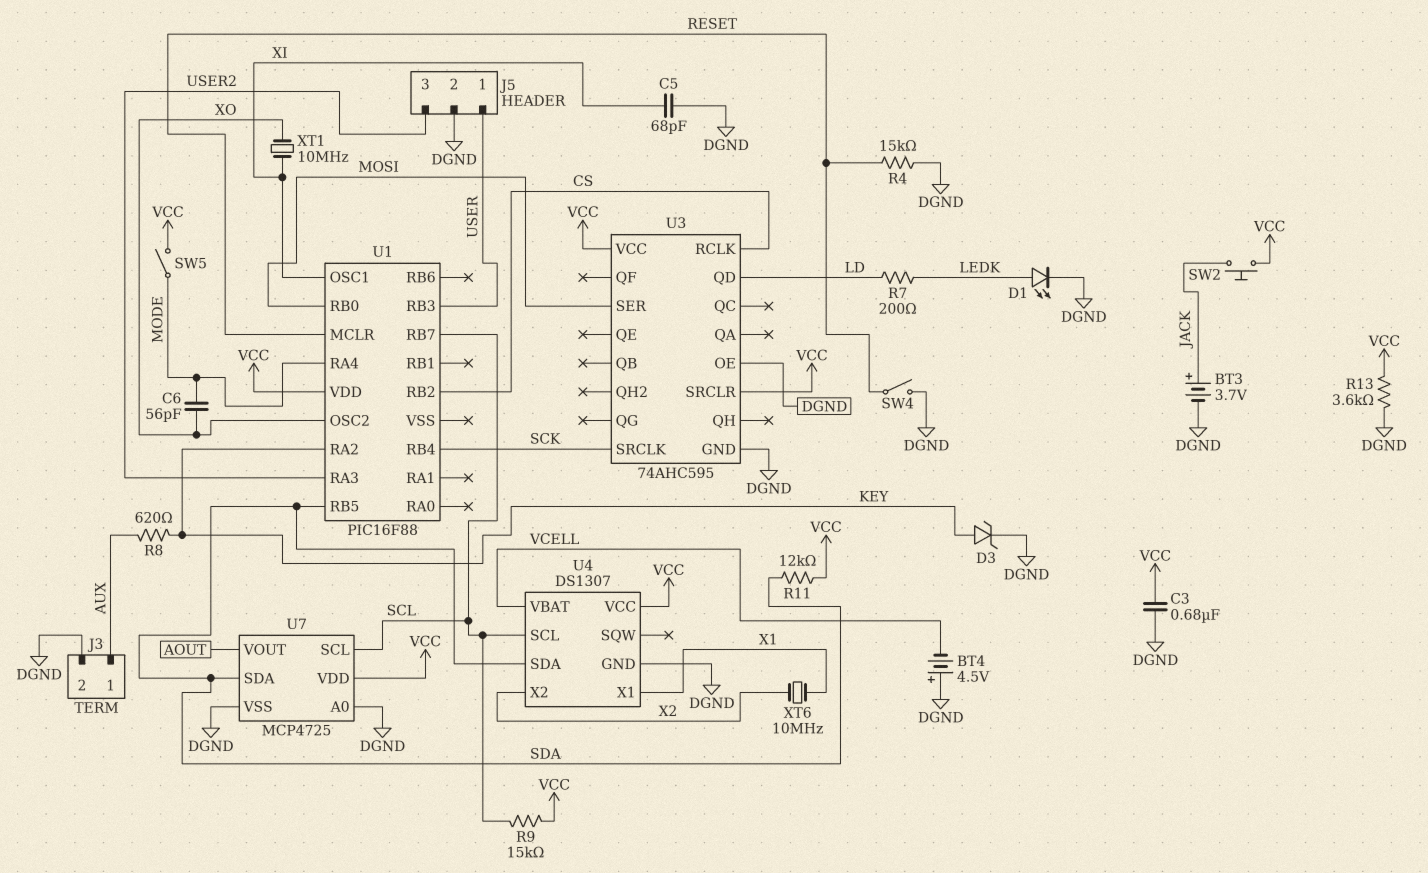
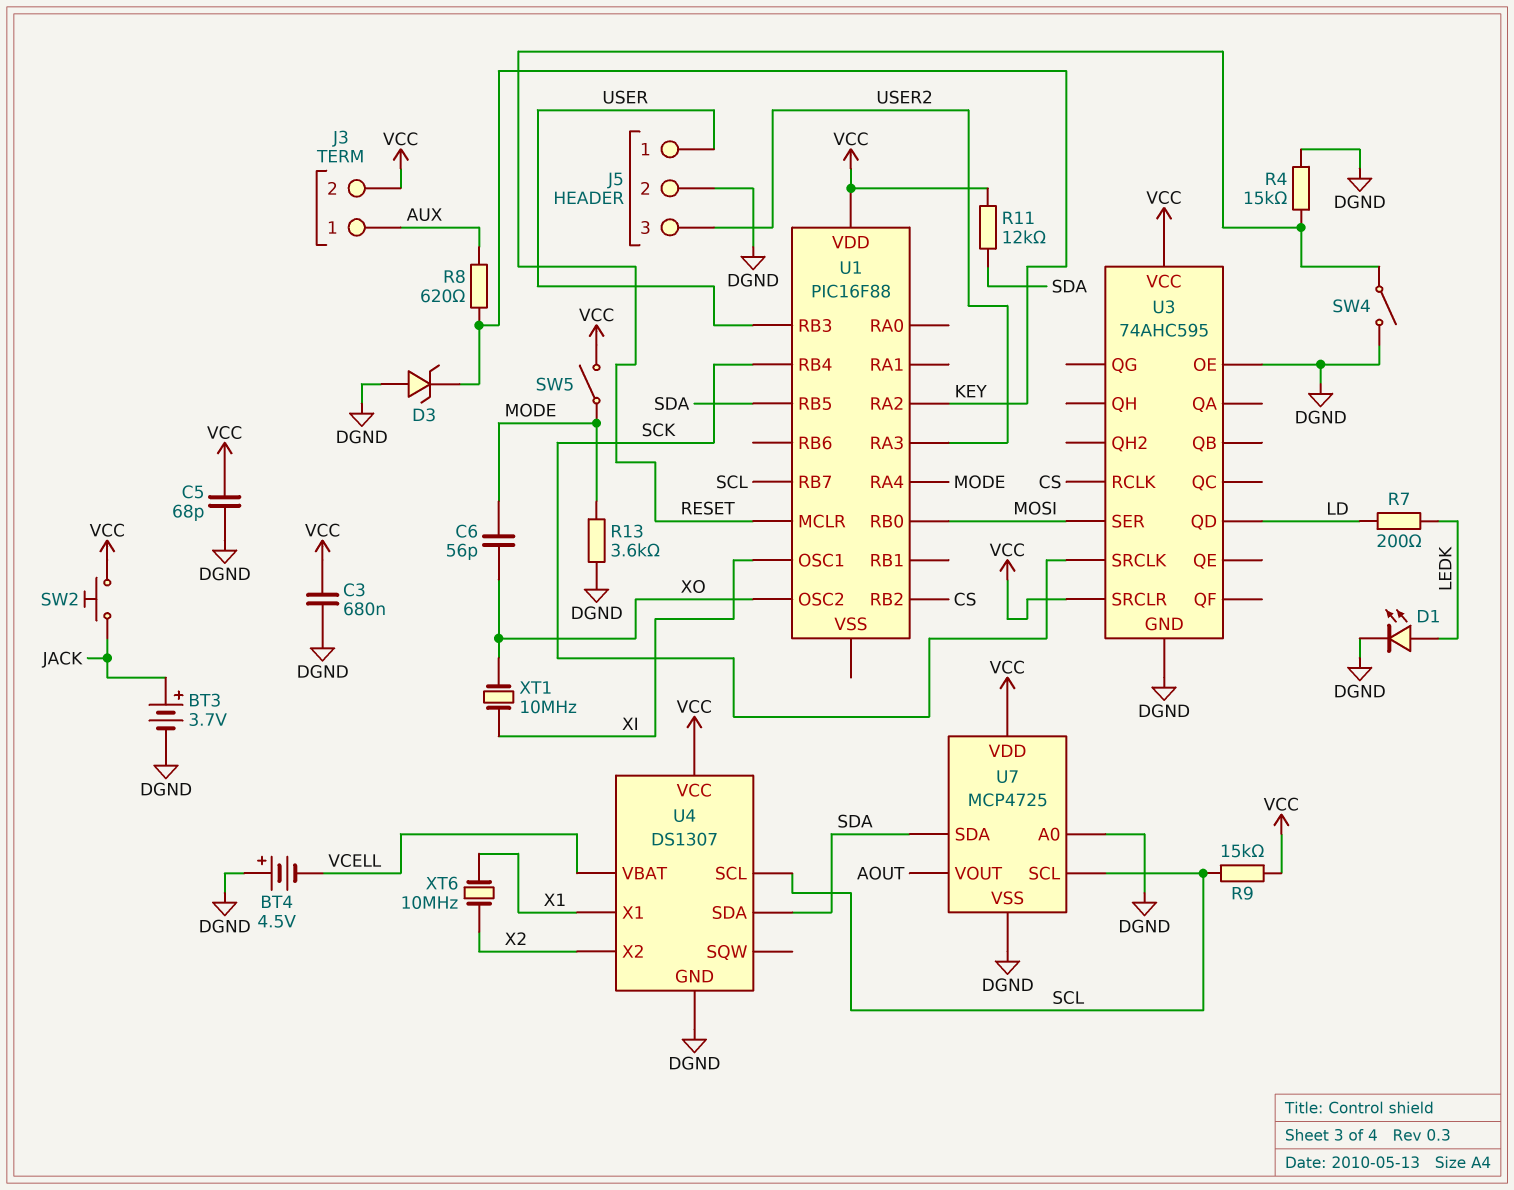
C5: 68pF (DGND, XI) -> 68pF (DGND, VCC)
D3: zener (A KEY, K DGND) -> zener (A DGND, K KEY)
J3 pin 2: DGND -> VCC
R13: 3.6k (DGND, VCC) -> 3.6k (DGND, MODE)

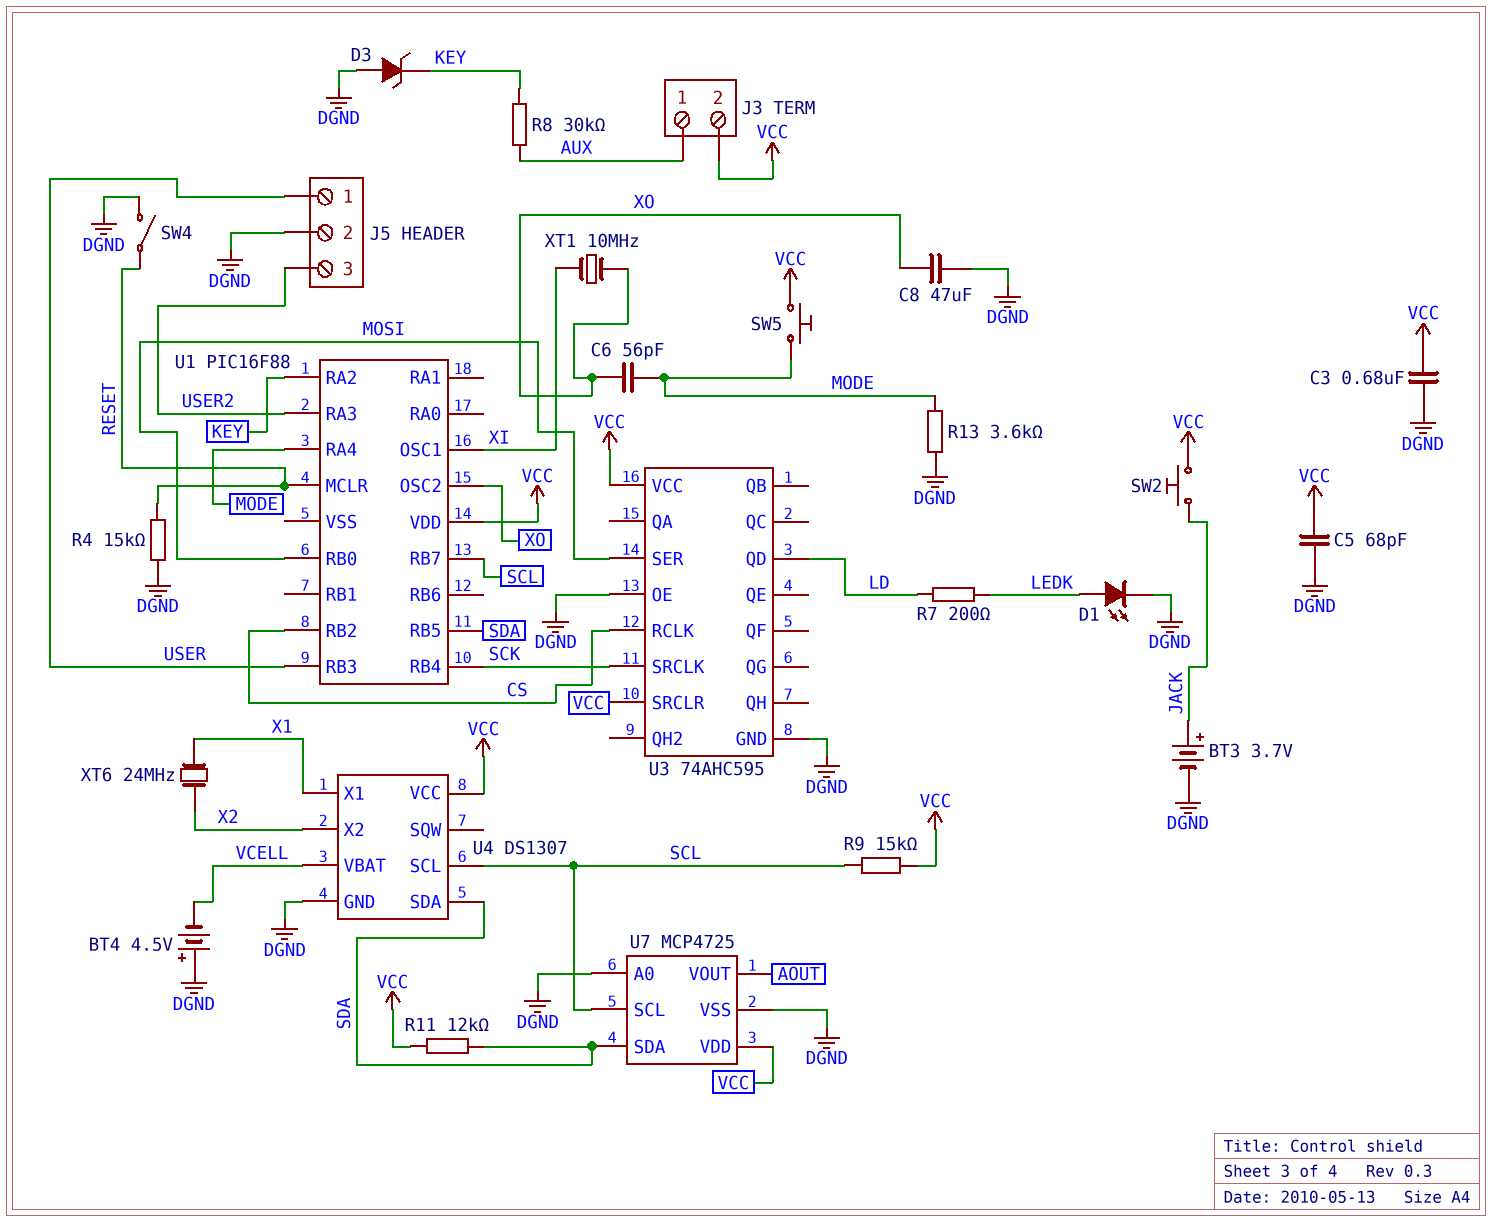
C8: none -> 47uF (DGND, XO)
R8: 620 (AUX, KEY) -> 30k (AUX, KEY)
SW5: switch (MODE, VCC) -> button (MODE, VCC)
XT6: 10MHz (X1, X2) -> 24MHz (X1, X2)

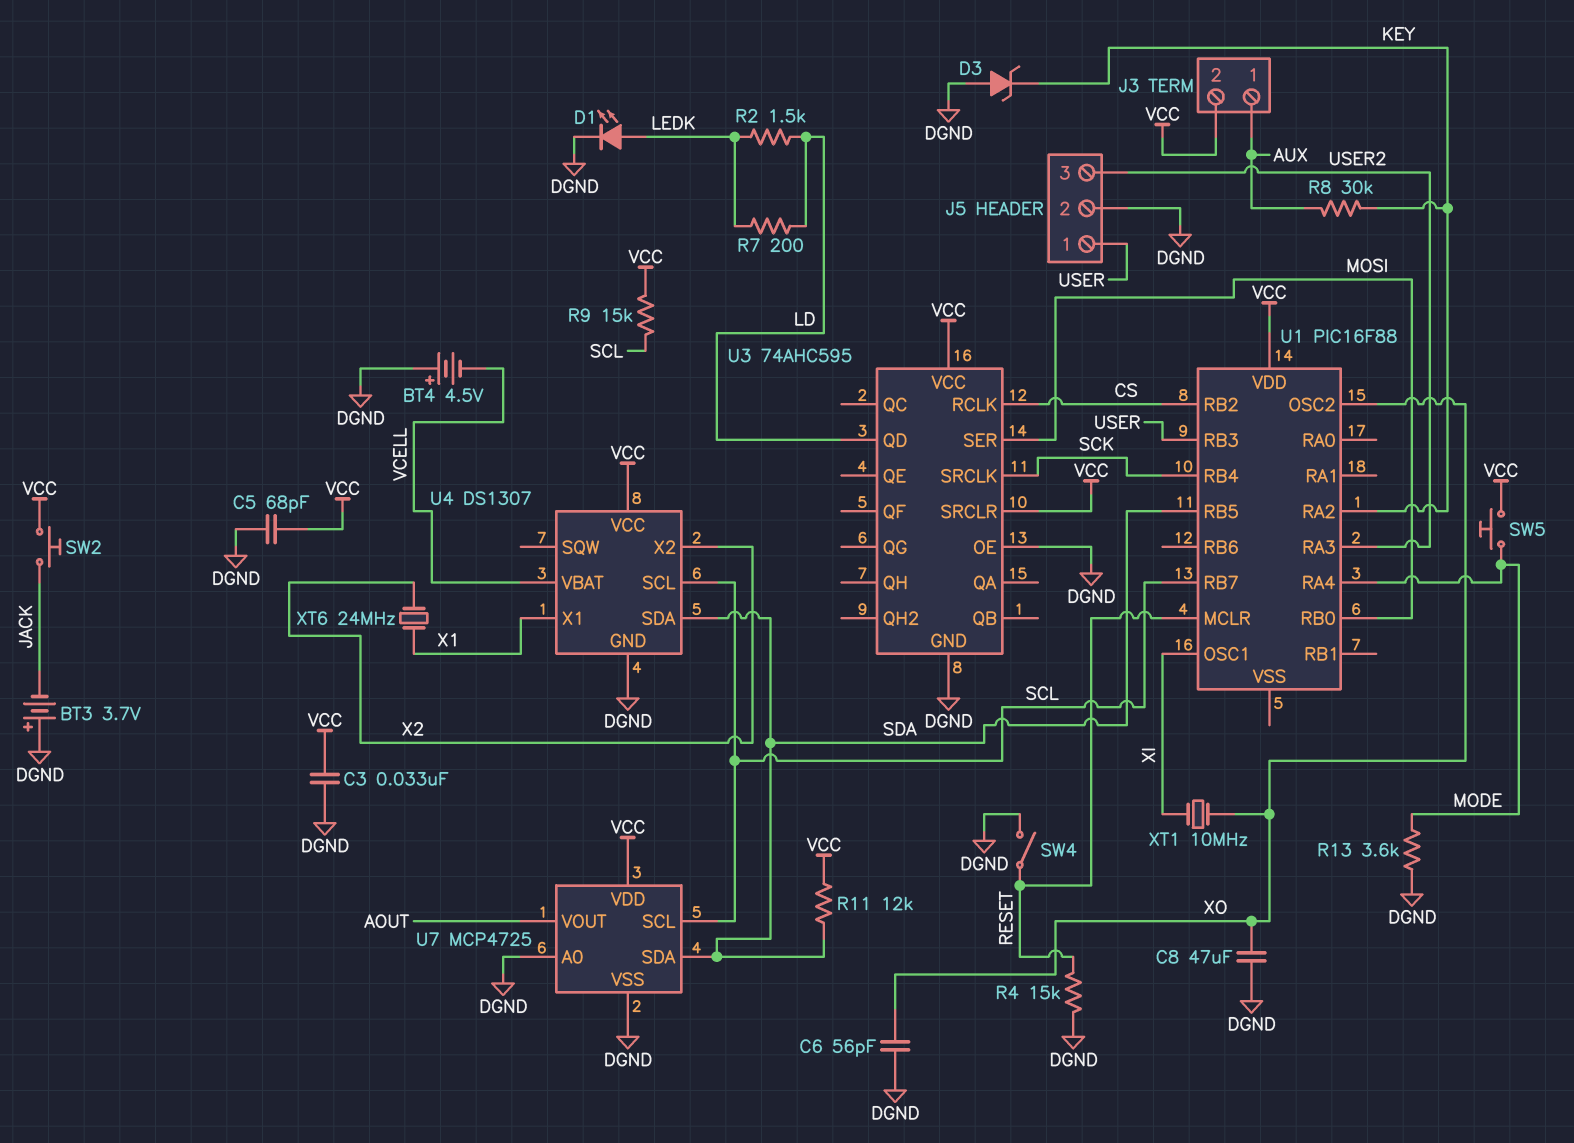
BT3: 3.7V (plus JACK, minus DGND) -> 3.7V (plus DGND, minus JACK)
C3: 680nF (DGND, VCC) -> 33nF (DGND, VCC)
C6: 56pF (MODE, XO) -> 56pF (DGND, XO)
R2: none -> 1.5k (LD, LEDK)

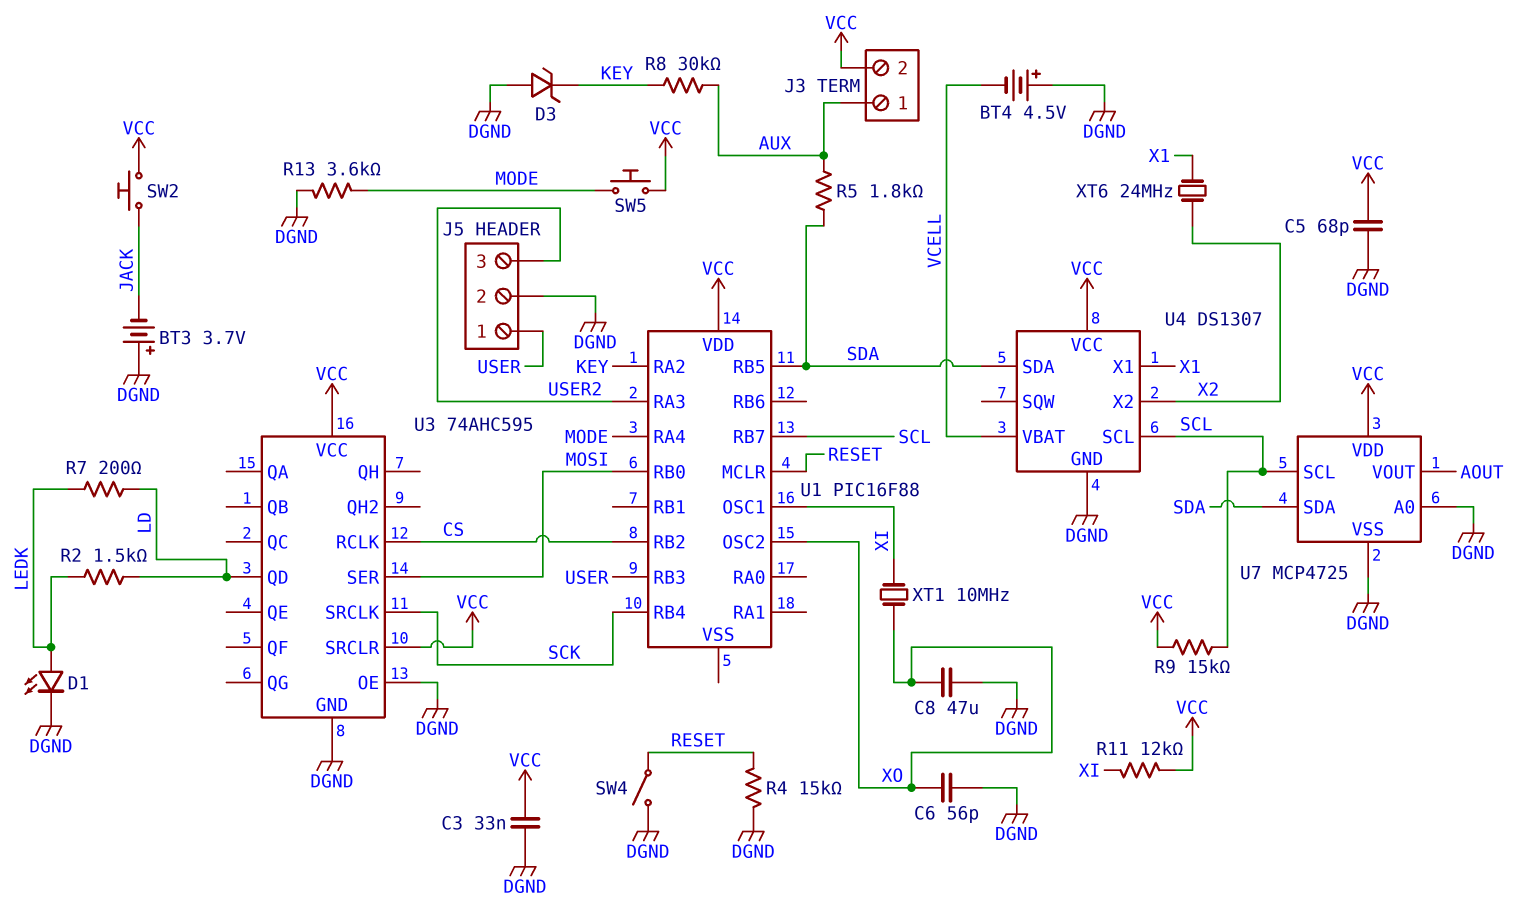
R5: none -> 1.8k (AUX, SDA)
R11: 12k (SDA, VCC) -> 12k (VCC, XI)

